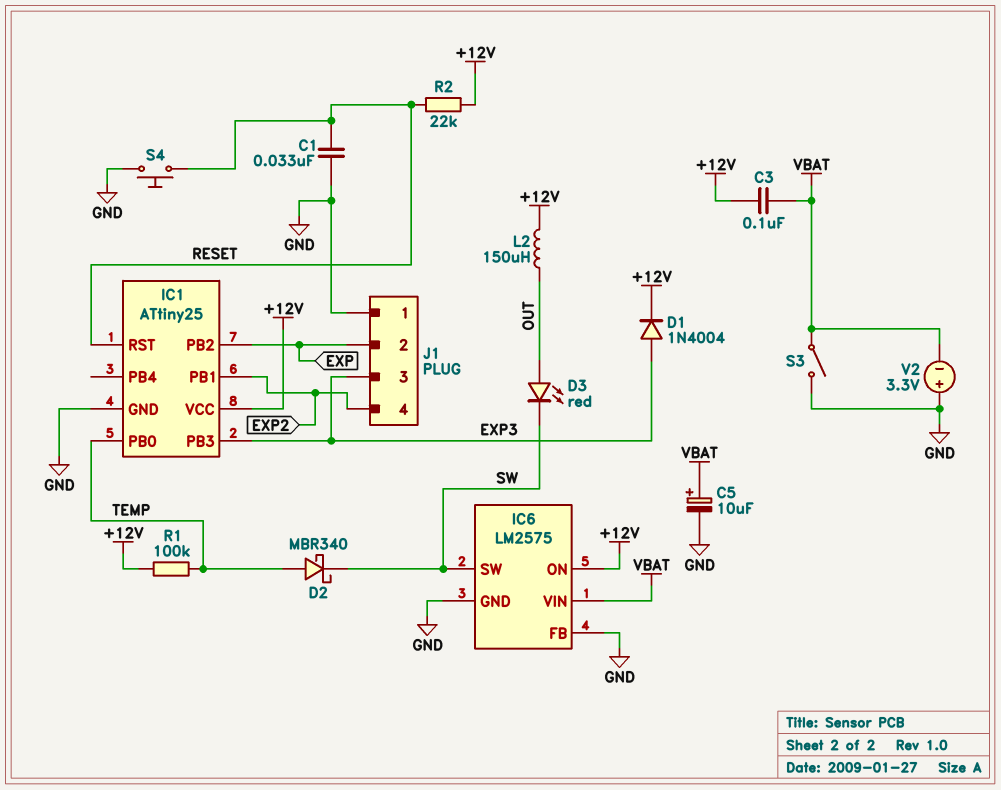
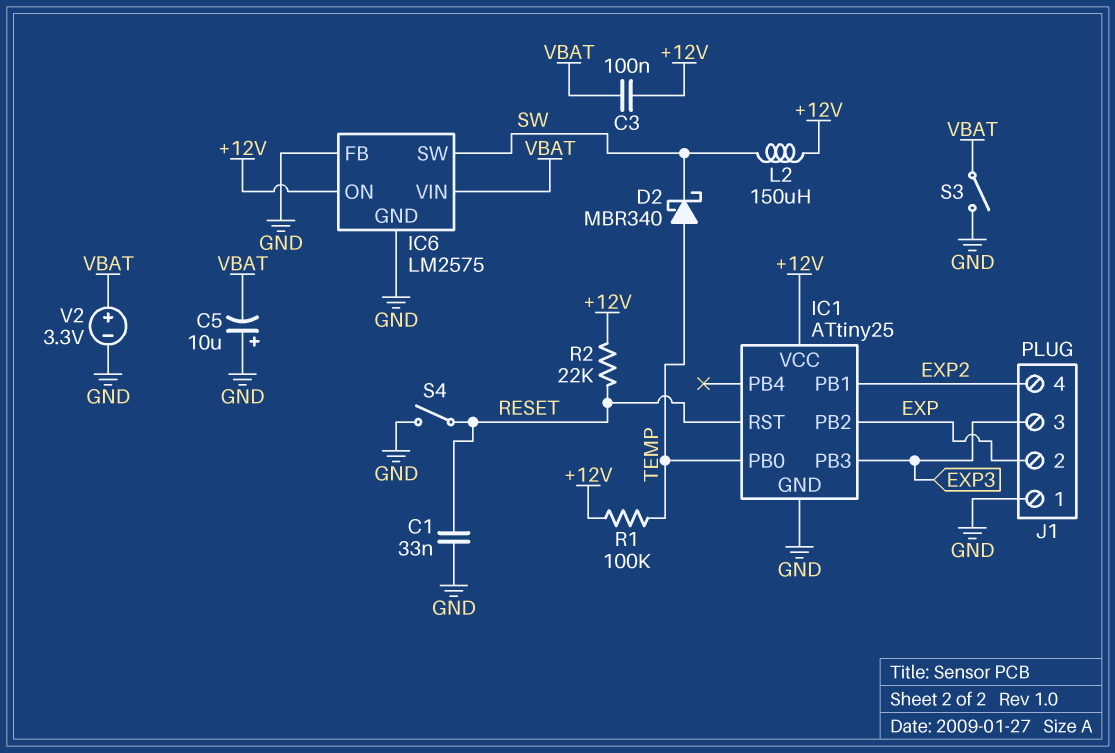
C5: 10uF (plus VBAT, minus GND) -> 10uF (plus GND, minus VBAT)
D1: diode 1N4004 (A EXP3, K +12V) -> none
D3: LED red (A OUT, K SW) -> none
L2: 150uH (+12V, OUT) -> 150uH (+12V, SW)
S4: button (GND, RESET) -> switch (GND, RESET)
V2: 3.3V (plus GND, minus VBAT) -> 3.3V (plus VBAT, minus GND)

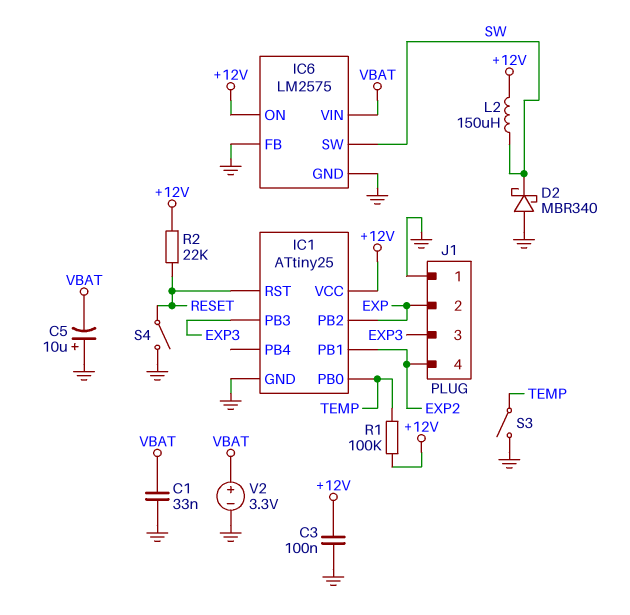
C1: 33nF (GND, RESET) -> 33nF (GND, VBAT)
C3: 100nF (+12V, VBAT) -> 100nF (+12V, GND)
D2: schottky MBR340 (A TEMP, K SW) -> schottky MBR340 (A GND, K SW)
S3: switch (GND, VBAT) -> switch (GND, TEMP)

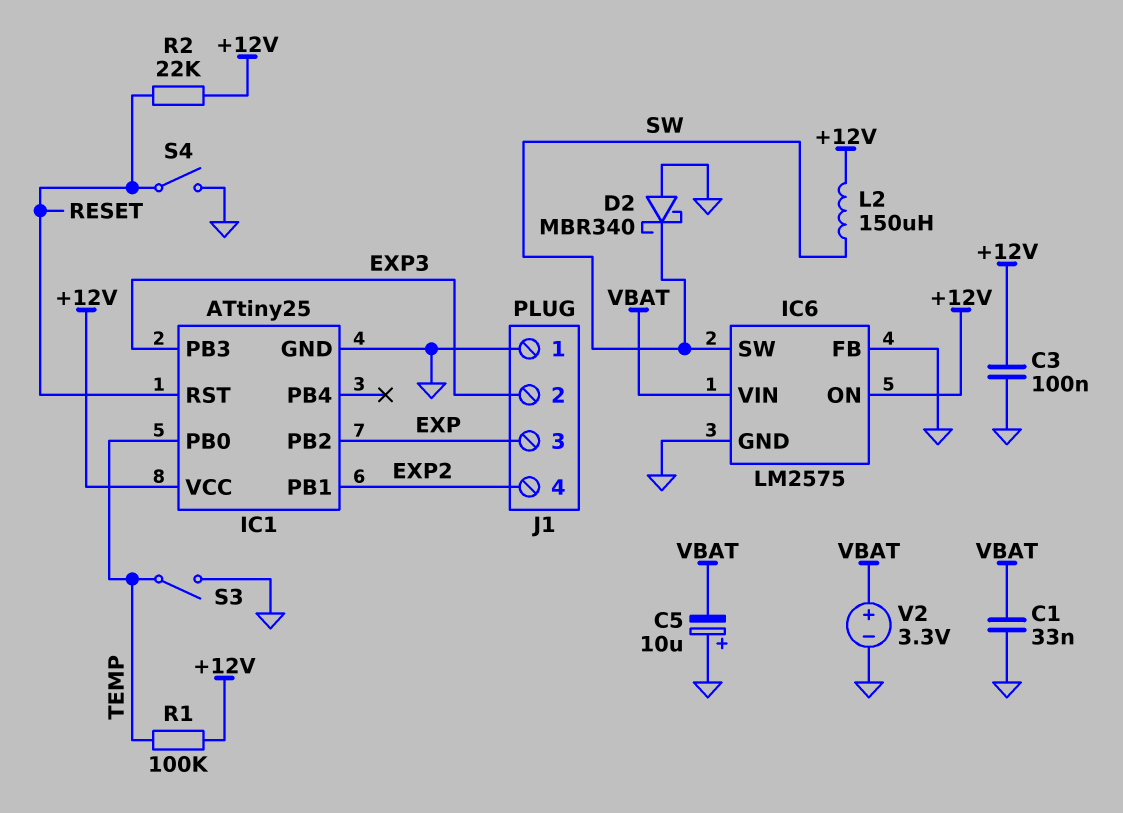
J1 pin 2: EXP -> EXP3
J1 pin 3: EXP3 -> EXP

